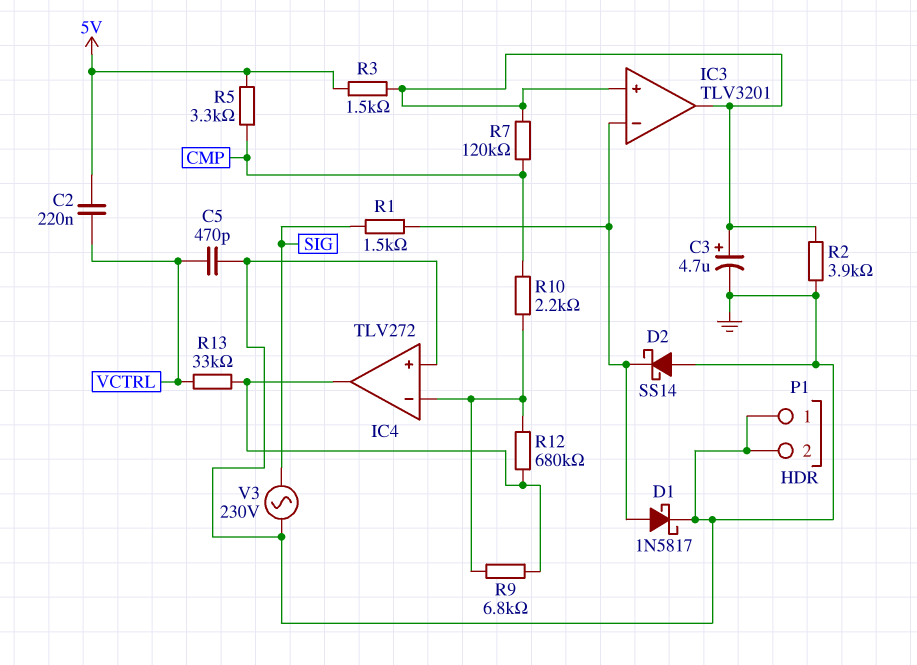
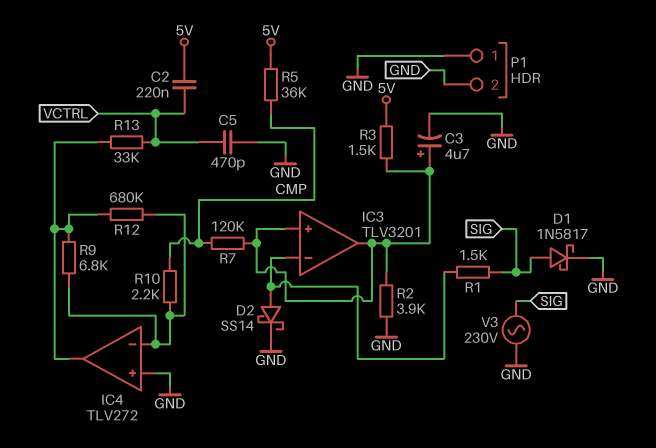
D1: schottky 1N5817 (A IC3/in-, K GND) -> schottky 1N5817 (A SIG, K GND)
D2: schottky SS14 (A GND, K IC3/in-) -> schottky SS14 (A IC3/in-, K GND)
R5: 3.3k (5V, CMP) -> 36k (5V, CMP)

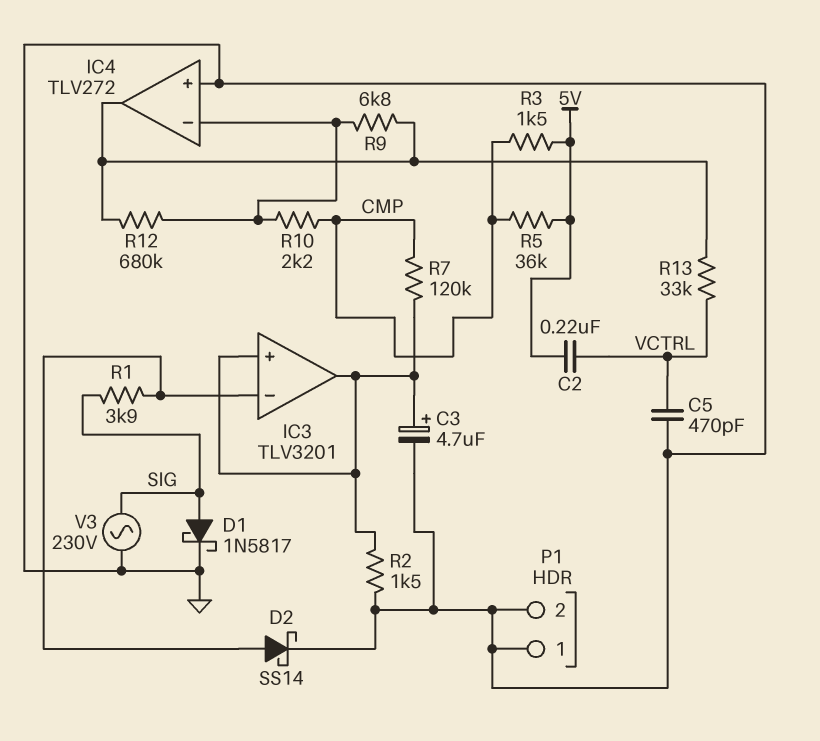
R1: 1.5k (IC3/in-, SIG) -> 3.9k (IC3/in-, SIG)
R2: 3.9k (GND, IC3/in+) -> 1.5k (GND, IC3/in+)
R3: 1.5k (5V, IC3/in+) -> 1.5k (5V, CMP)

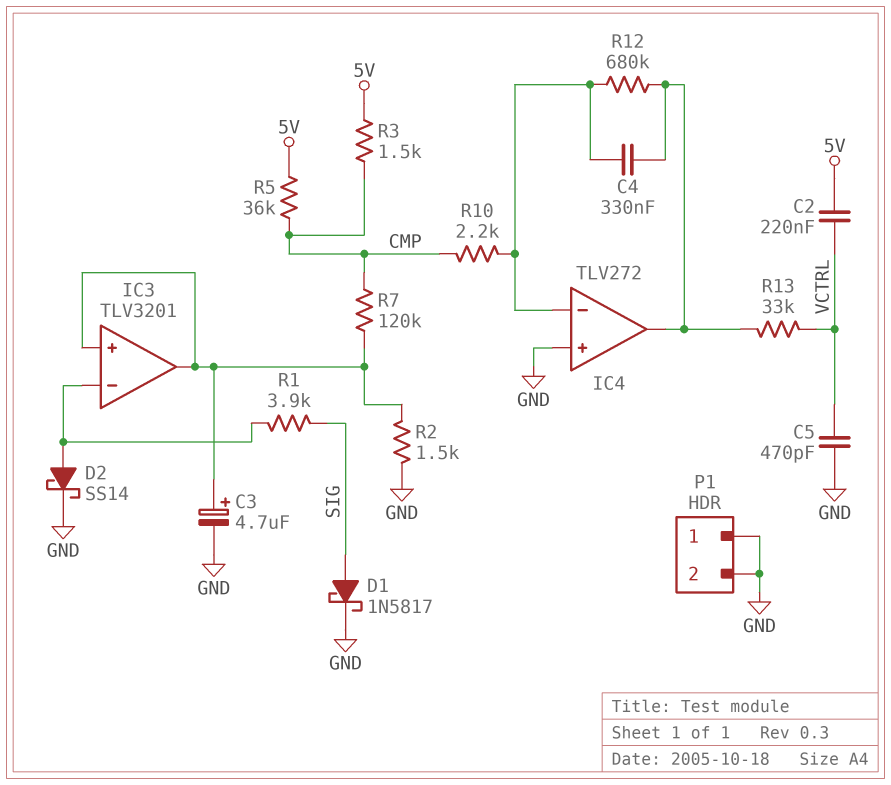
C4: none -> 330nF (IC4/in-, IC4/out)
R9: 6.8k (IC4/in-, IC4/out) -> none
V3: AC 230V (GND, SIG) -> none

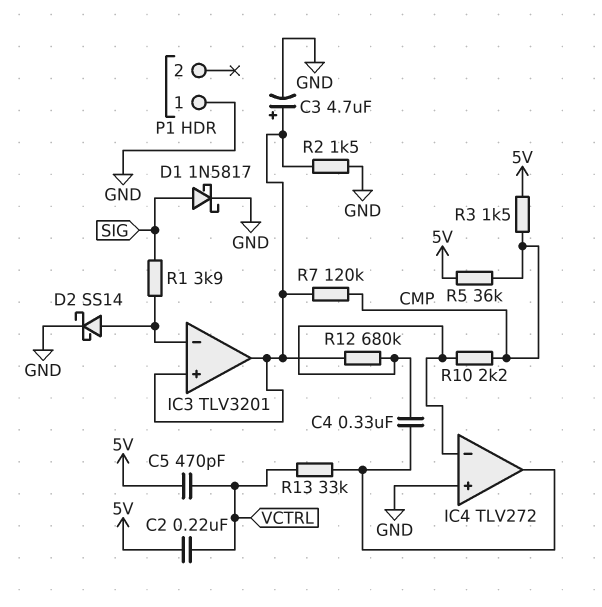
C5: 470pF (GND, VCTRL) -> 470pF (5V, VCTRL)
P1 pin 2: GND -> none
R12: 680k (IC4/in-, IC4/out) -> 680k (IC3/in+, IC4/in-)

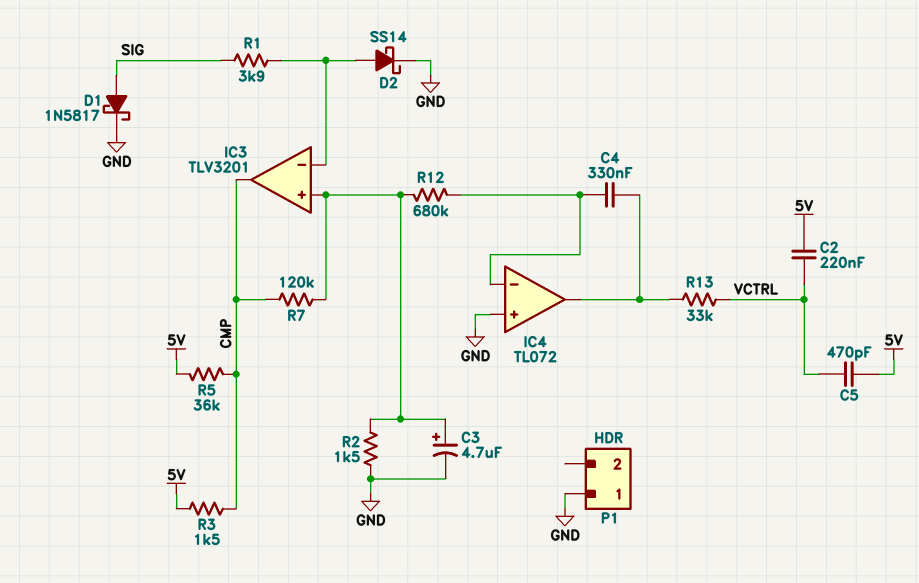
IC3 pin out: IC3/in+ -> CMP
IC4: TLV272 -> TL072
R10: 2.2k (CMP, IC4/in-) -> none

